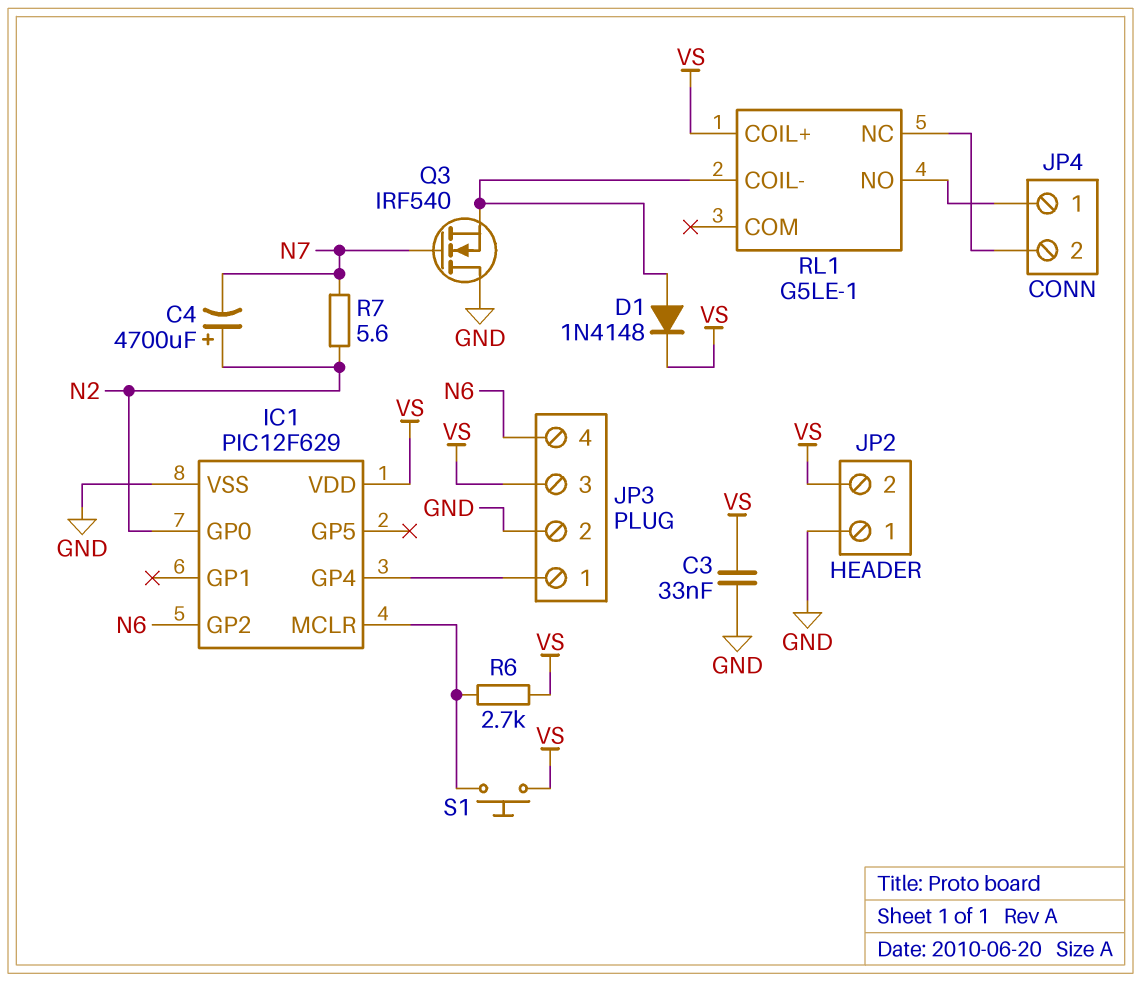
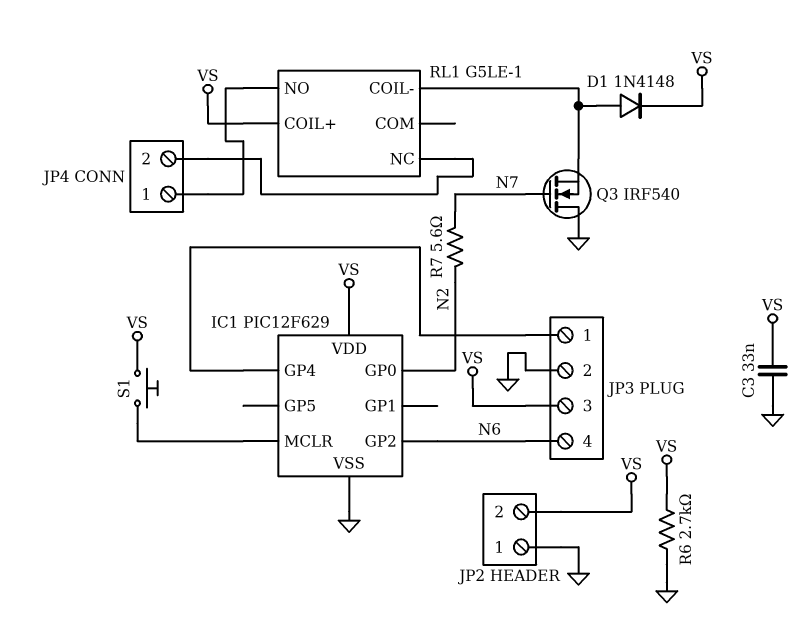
C4: 4700uF (plus N2, minus N7) -> none
R6: 2.7k (IC1/MCLR, VS) -> 2.7k (GND, VS)

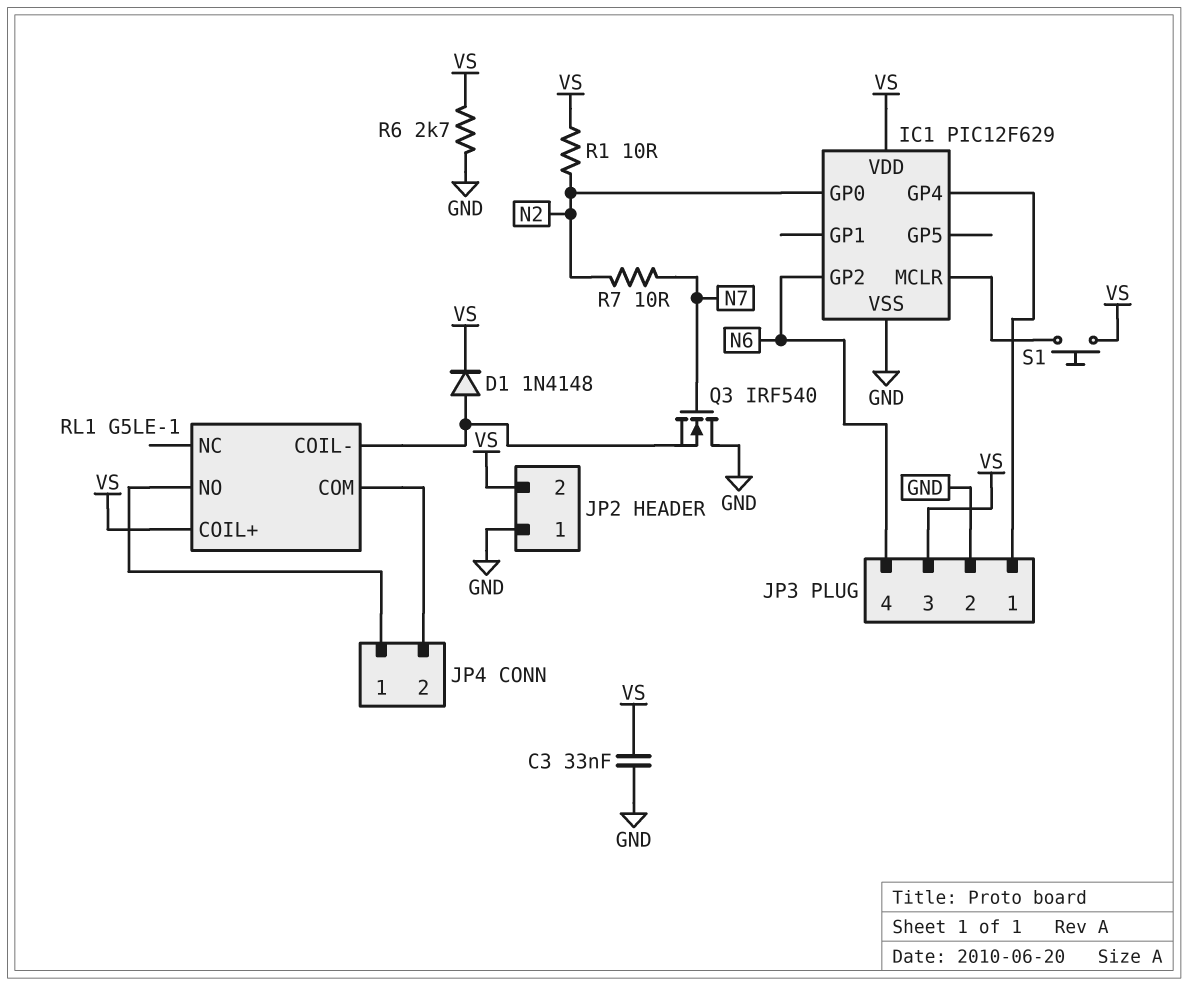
R1: none -> 10 (N2, VS)
R7: 5.6 (N2, N7) -> 10 (N2, N7)
RL1 pin COM: none -> JP4/2
RL1 pin NC: JP4/2 -> none

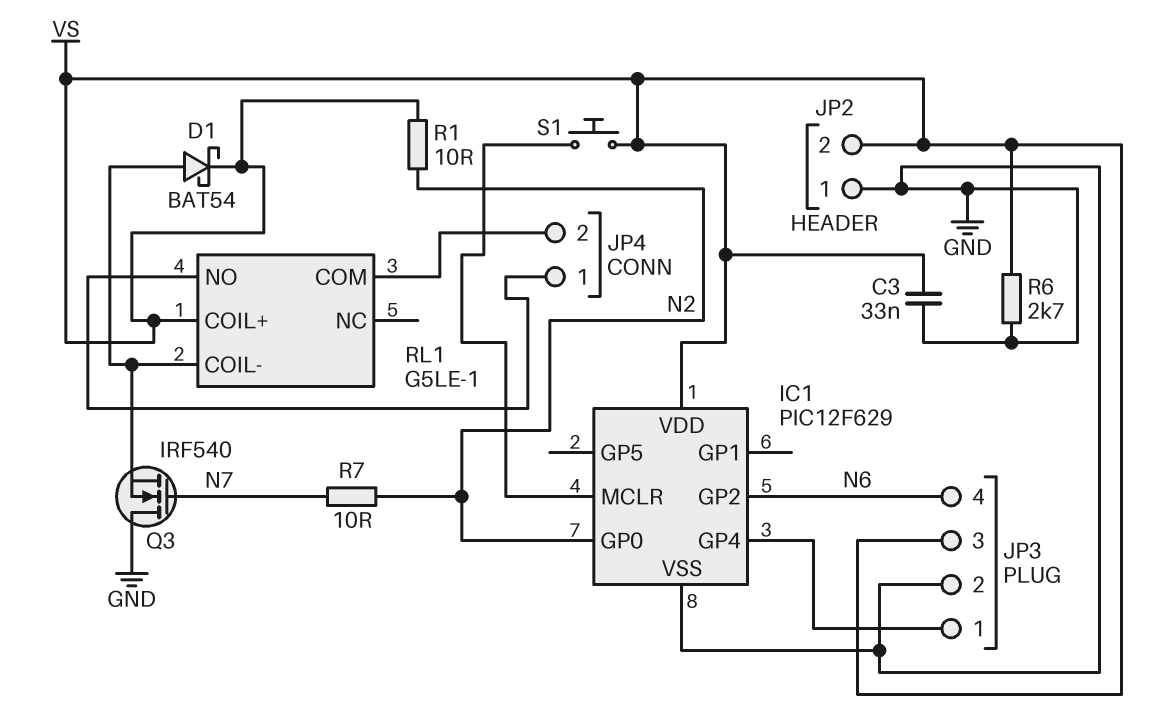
D1: diode 1N4148 (A RL1/COIL-, K VS) -> schottky BAT54 (A RL1/COIL-, K VS)

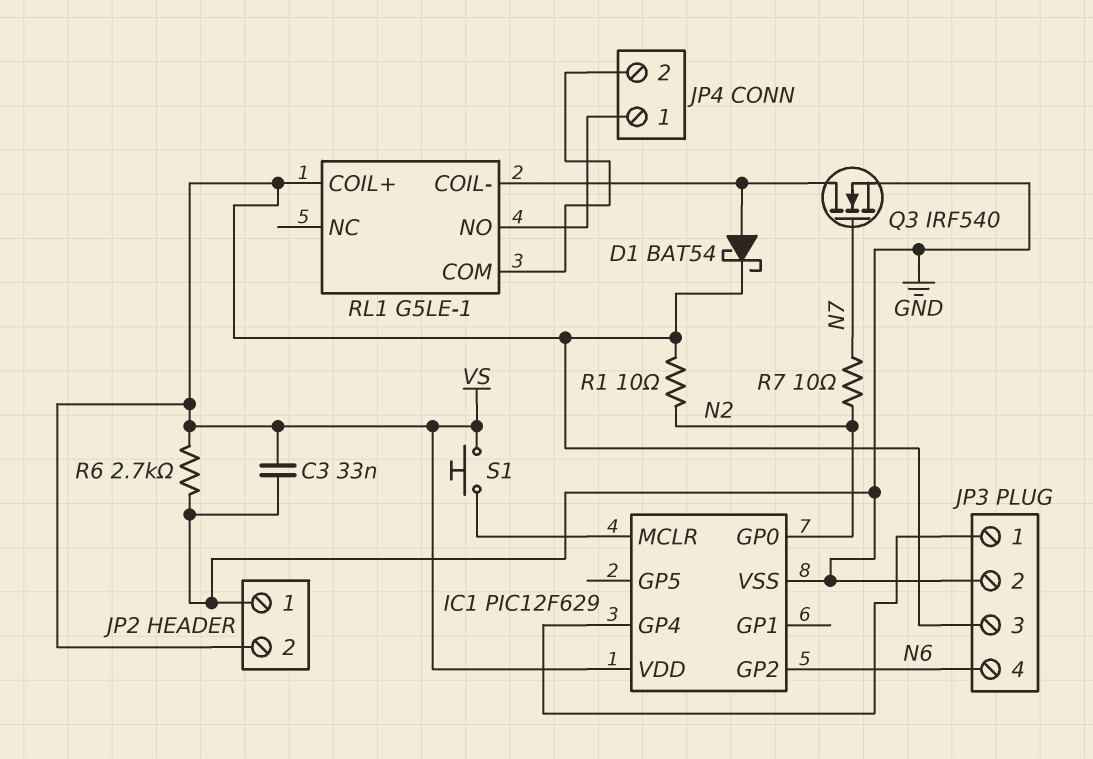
Q3: NMOS IRF540 (G N7, D GND, S RL1/COIL-) -> NMOS IRF540 (G N7, D RL1/COIL-, S GND)

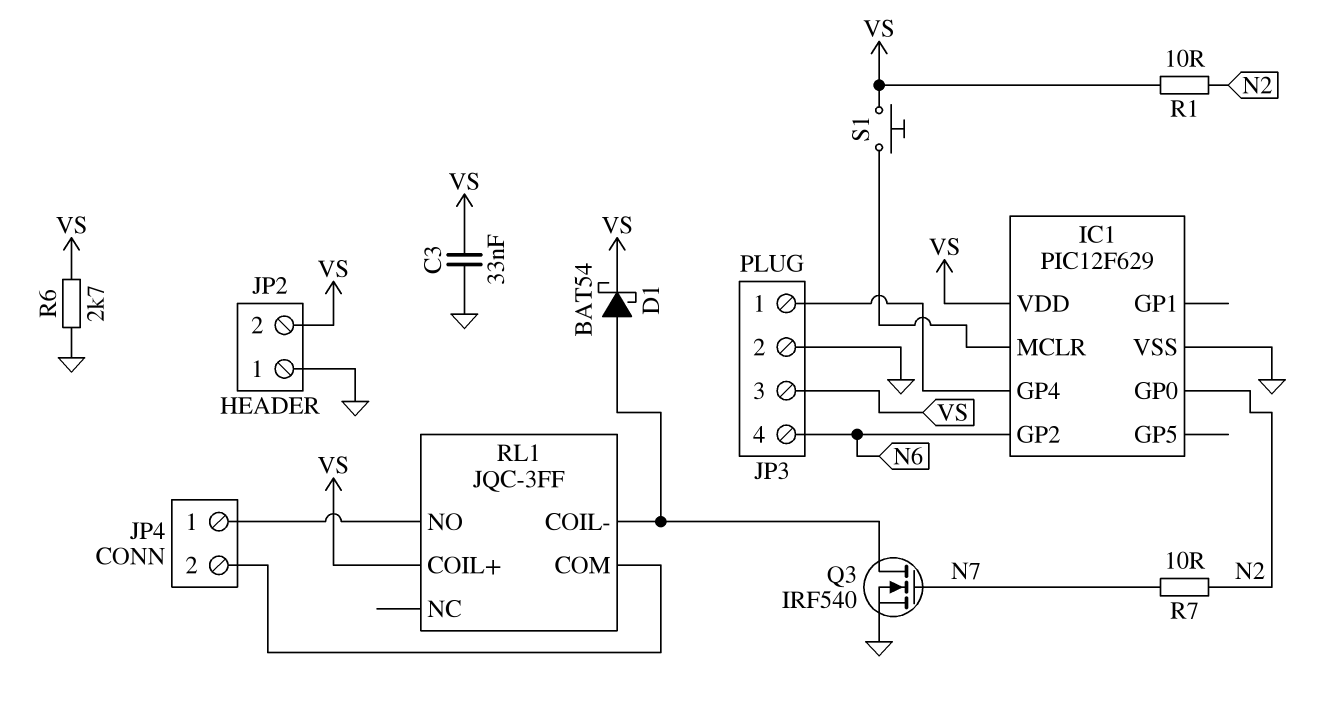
RL1: G5LE-1 -> JQC-3FF

